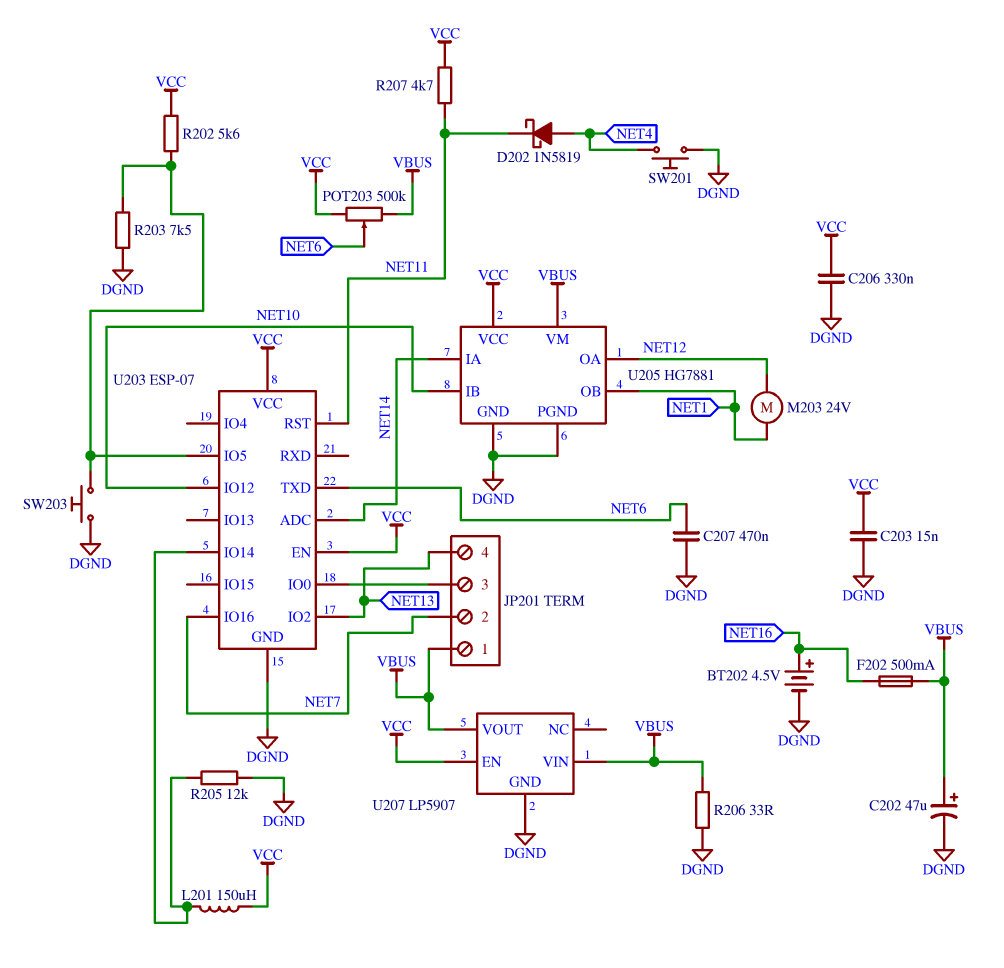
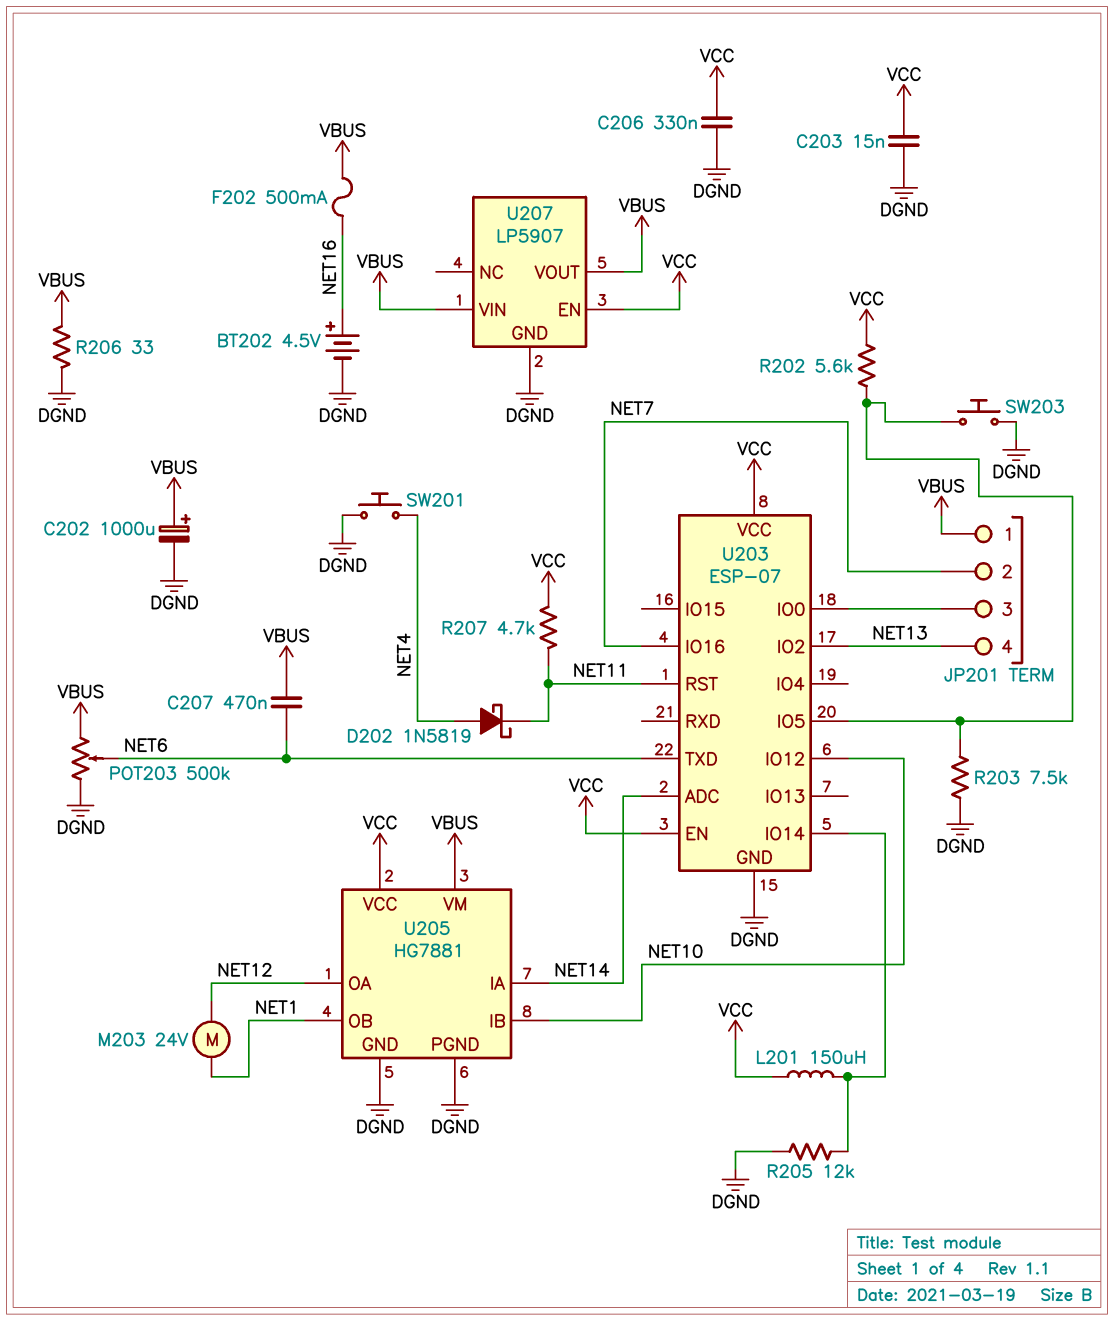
C202: 47uF (plus VBUS, minus DGND) -> 1000uF (plus VBUS, minus DGND)
C207: 470nF (DGND, NET6) -> 470nF (NET6, VBUS)
POT203: 500k (VBUS, VCC, wiper NET6) -> 500k (DGND, VBUS, wiper NET6)

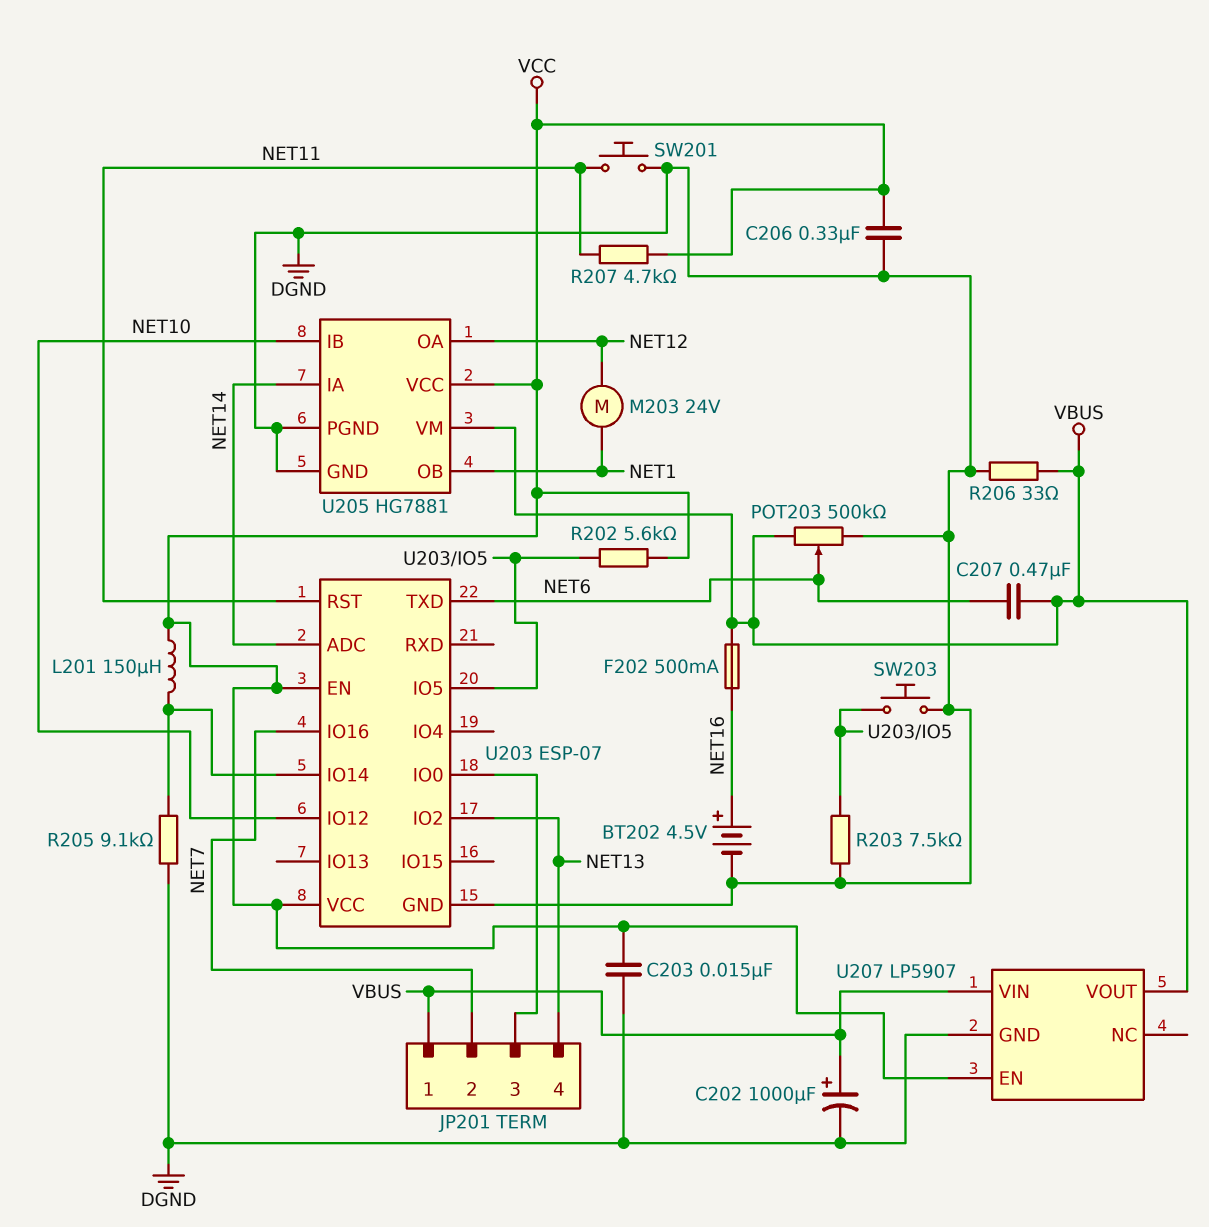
D202: schottky 1N5819 (A NET4, K NET11) -> none
R205: 12k (DGND, U203/IO14) -> 9.1k (DGND, U203/IO14)
SW201: button (DGND, NET4) -> button (DGND, NET11)

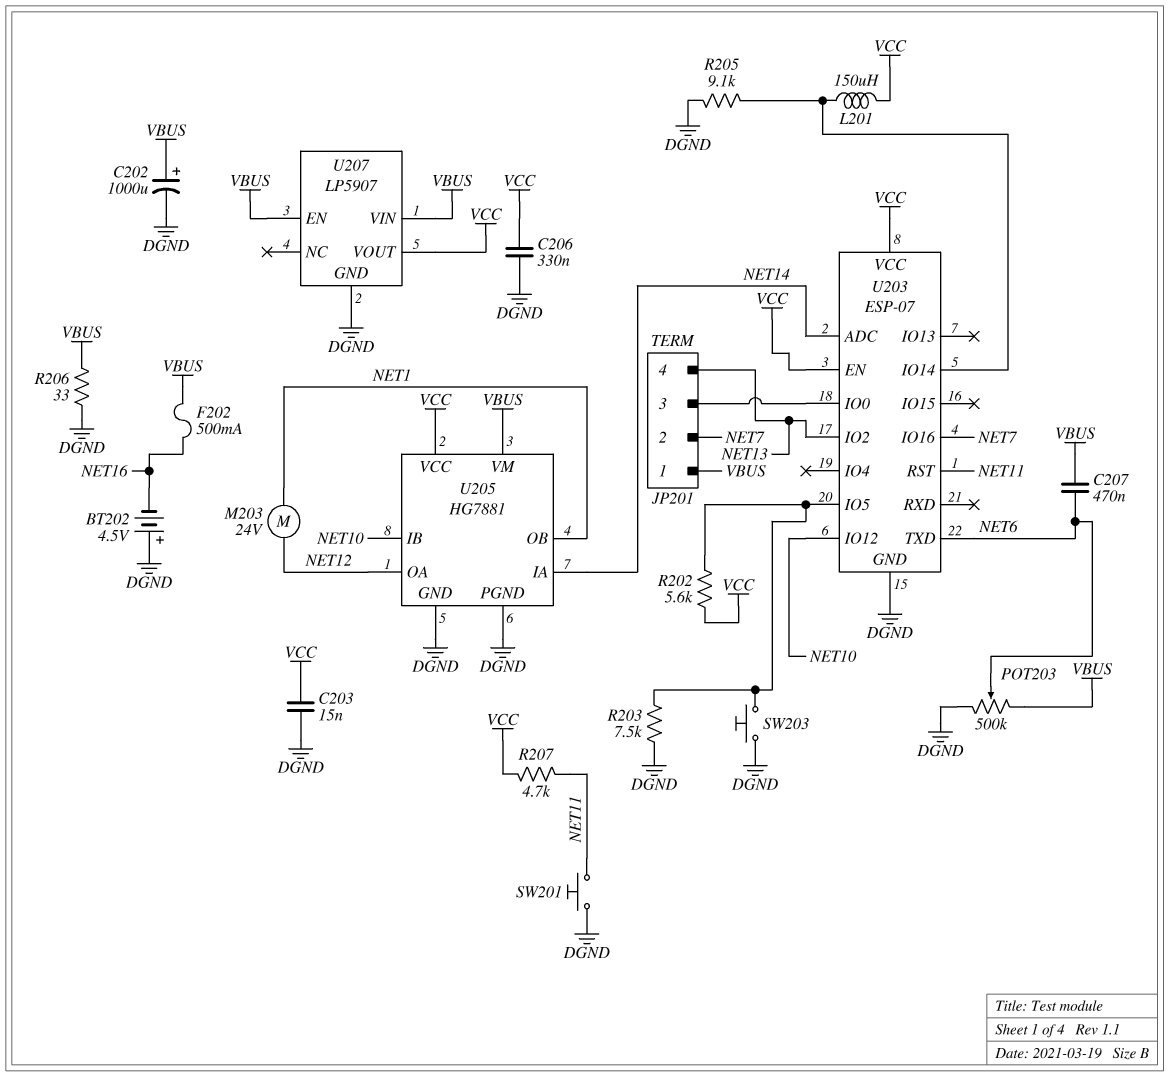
BT202: 4.5V (plus NET16, minus DGND) -> 4.5V (plus DGND, minus NET16)
U207 pin EN: VCC -> VBUS
U207 pin VOUT: VBUS -> VCC

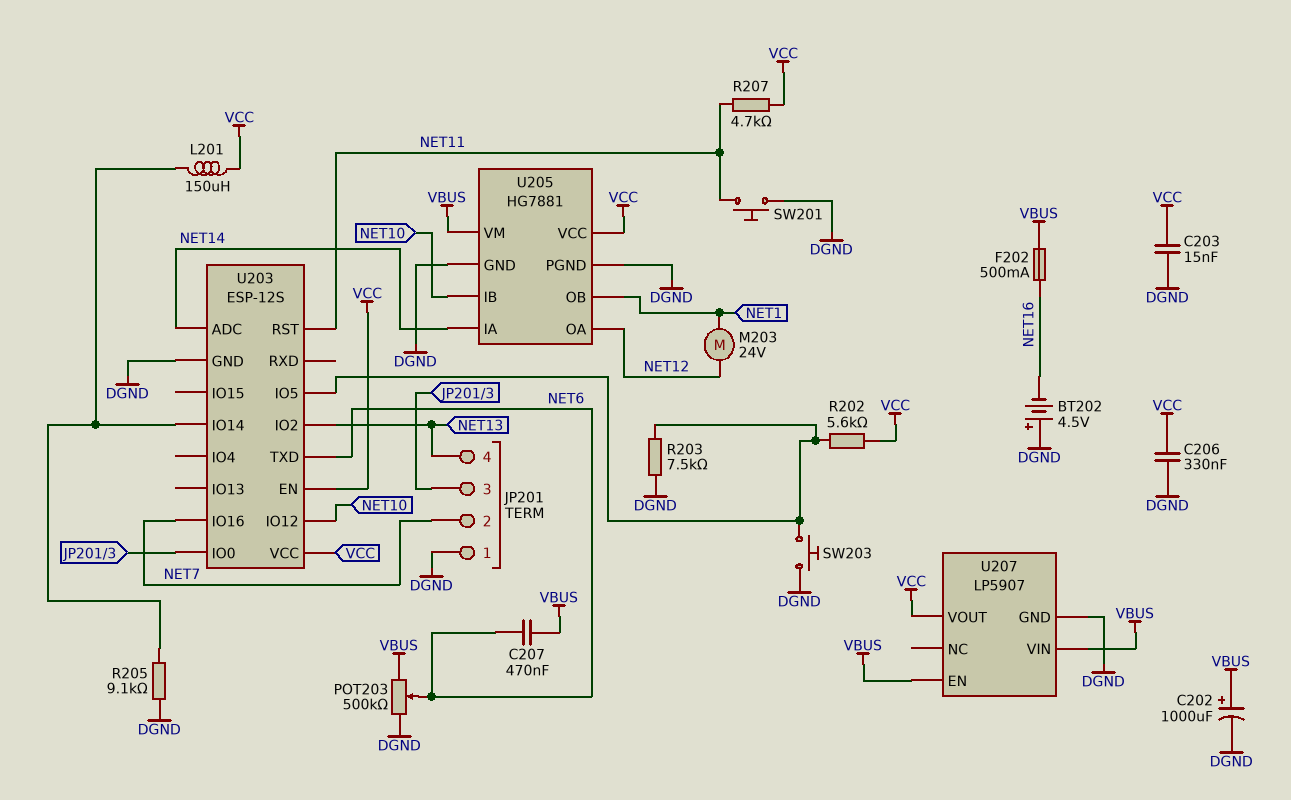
JP201 pin 1: VBUS -> DGND
R206: 33 (DGND, VBUS) -> none
U203: ESP-07 -> ESP-12S

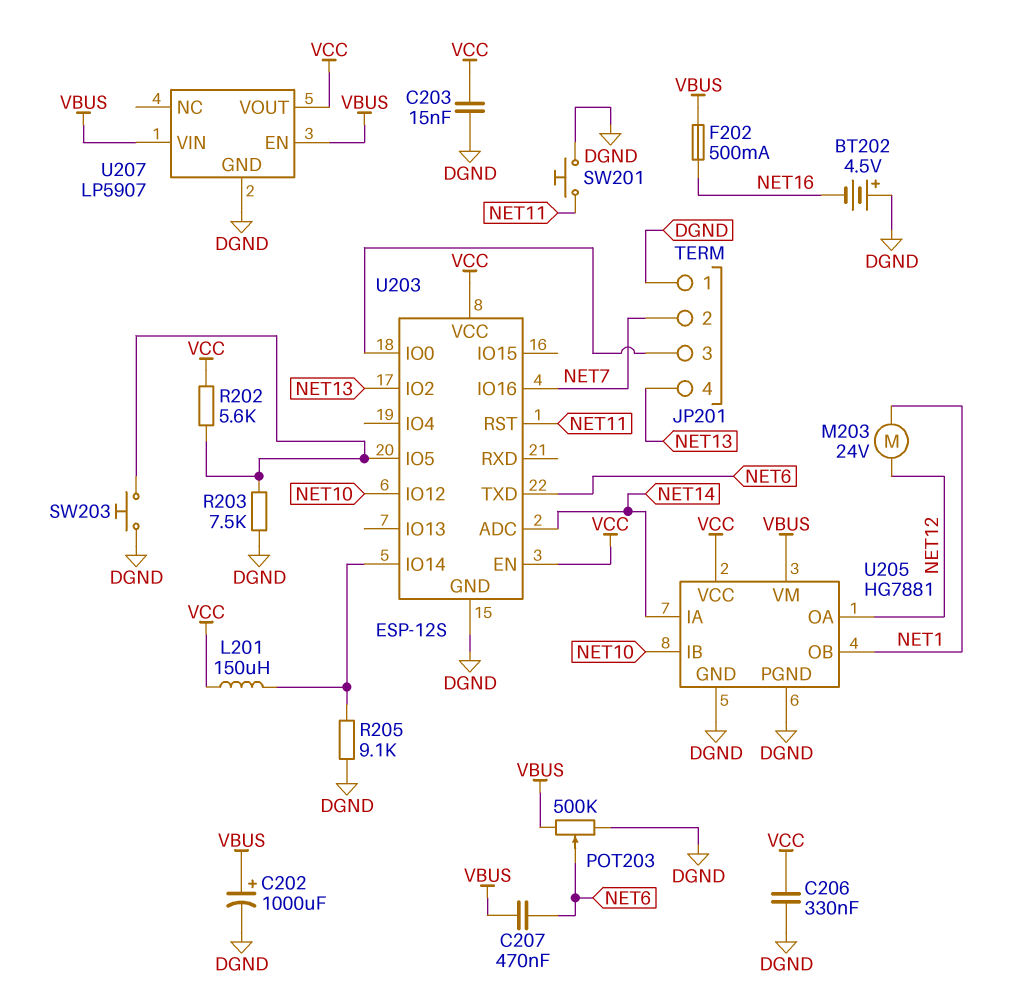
R207: 4.7k (NET11, VCC) -> none

